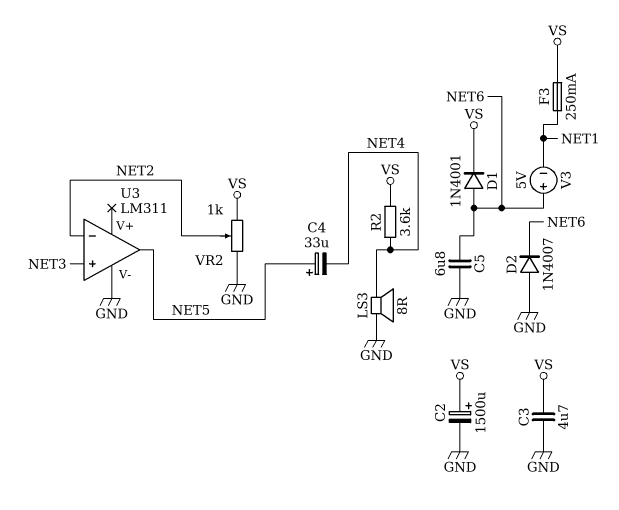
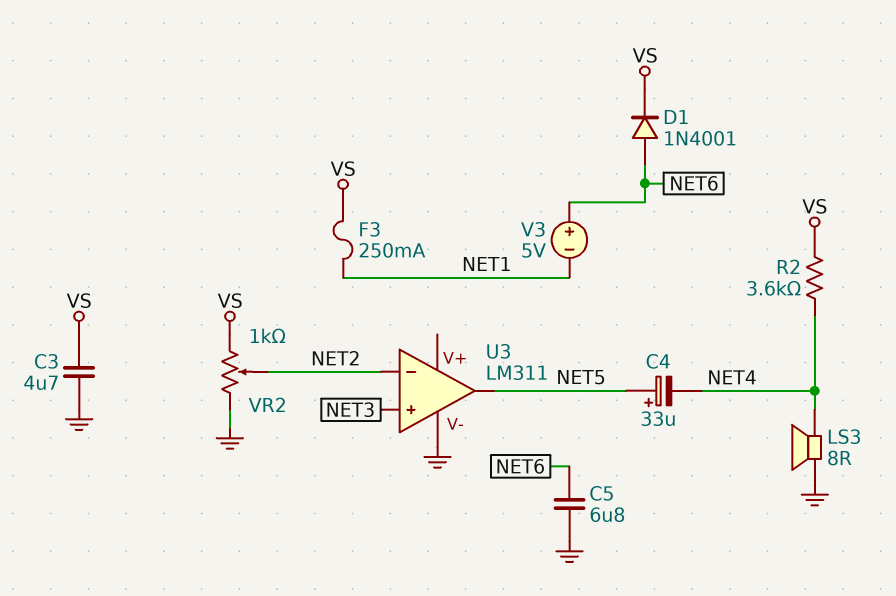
C2: 1500uF (plus VS, minus GND) -> none
D2: diode 1N4007 (A GND, K NET6) -> none

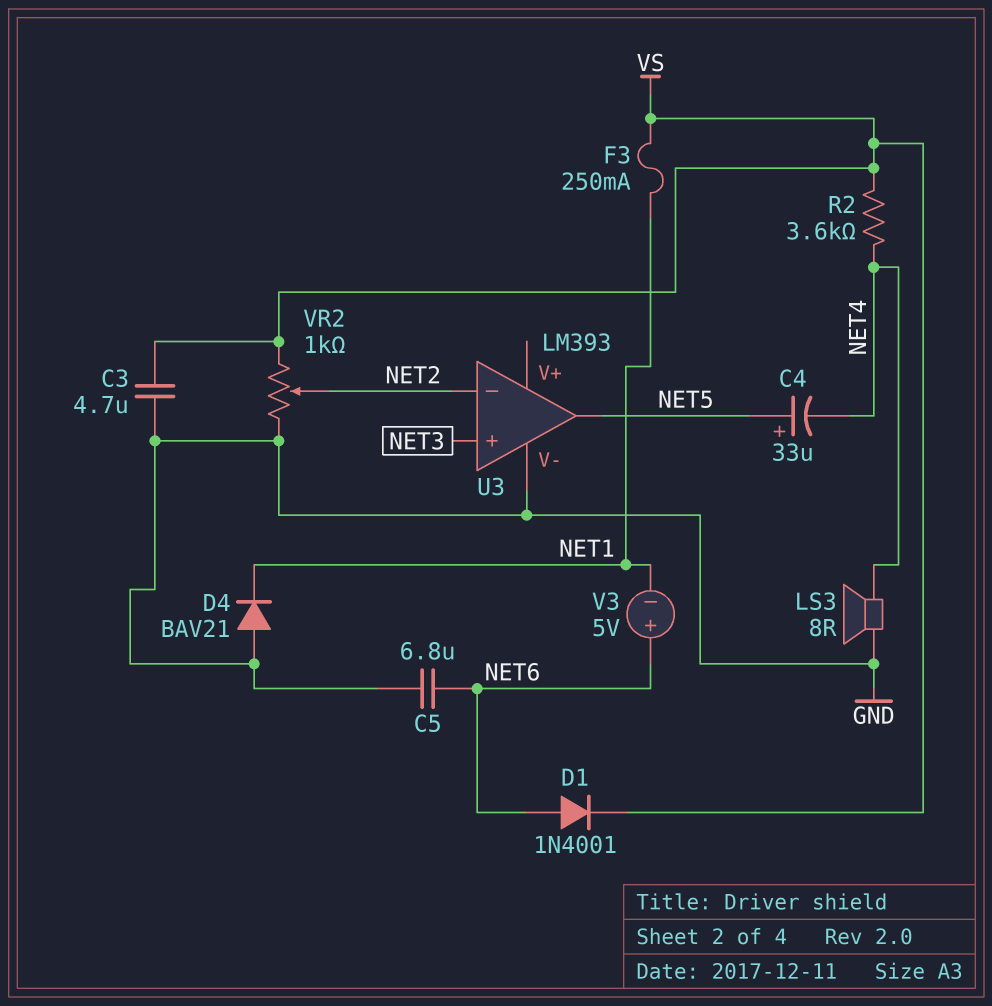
D4: none -> diode BAV21 (A GND, K NET1)
U3: LM311 -> LM393

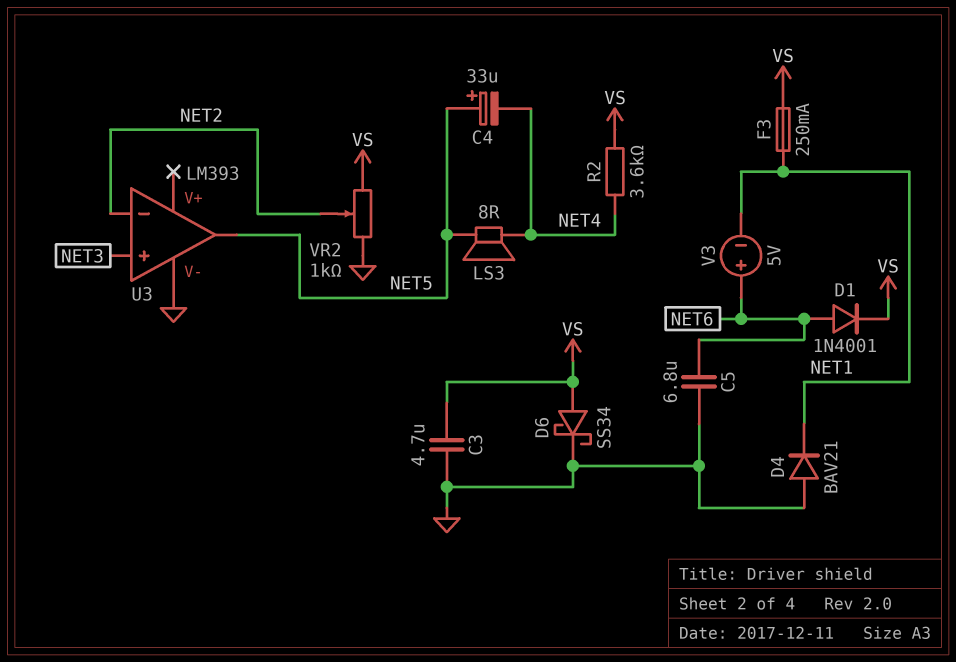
D6: none -> schottky SS34 (A VS, K GND)
LS3: speaker 8R (GND, NET4) -> speaker 8R (NET4, NET5)

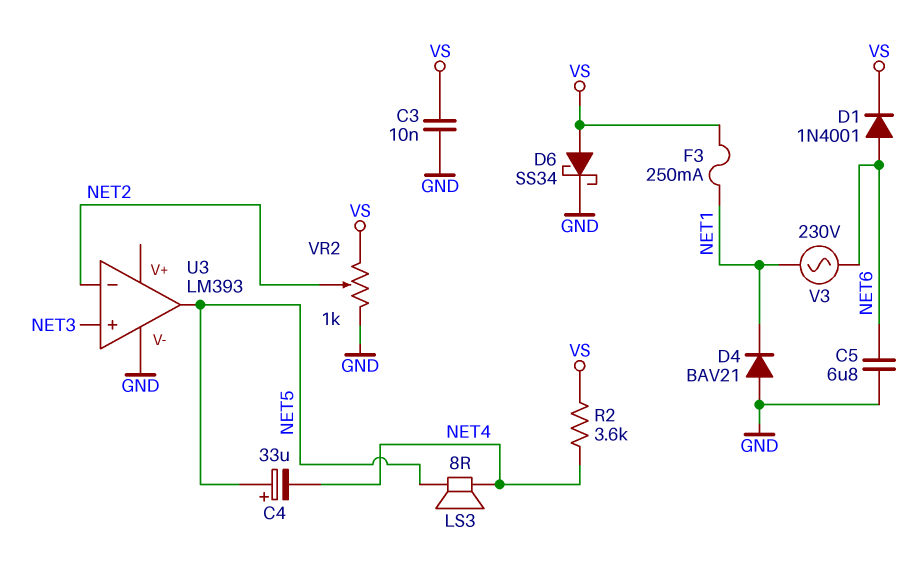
C3: 4.7uF (GND, VS) -> 10nF (GND, VS)
V3: 5V (plus NET6, minus NET1) -> AC 230V (NET1, NET6)

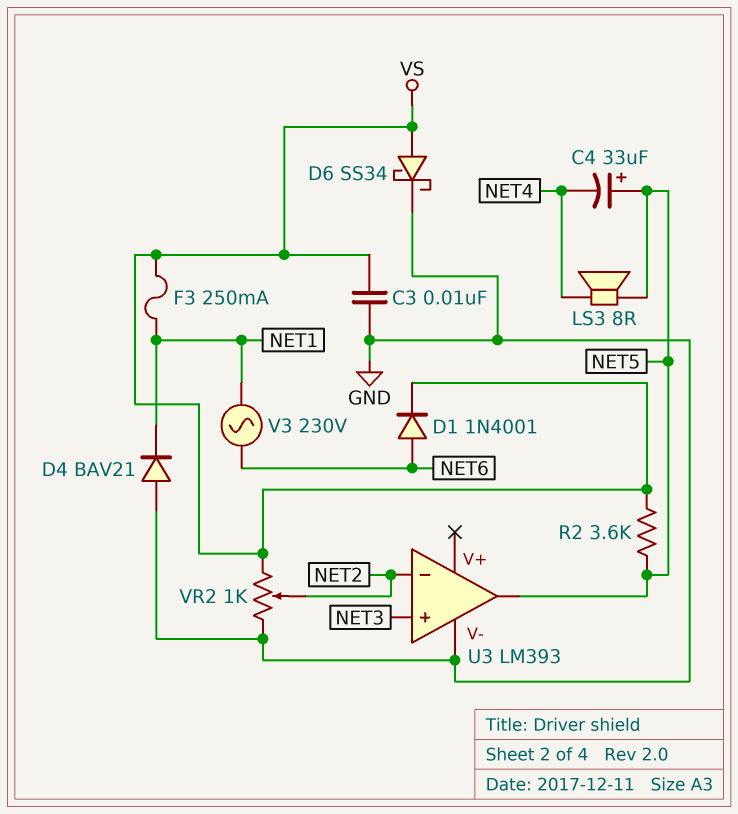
C5: 6.8uF (GND, NET6) -> none
R2: 3.6k (NET4, VS) -> 3.6k (NET5, VS)

